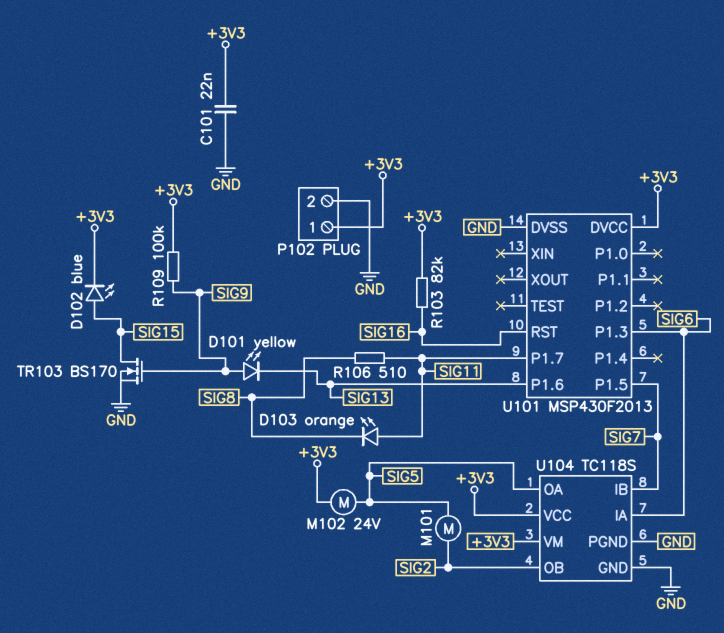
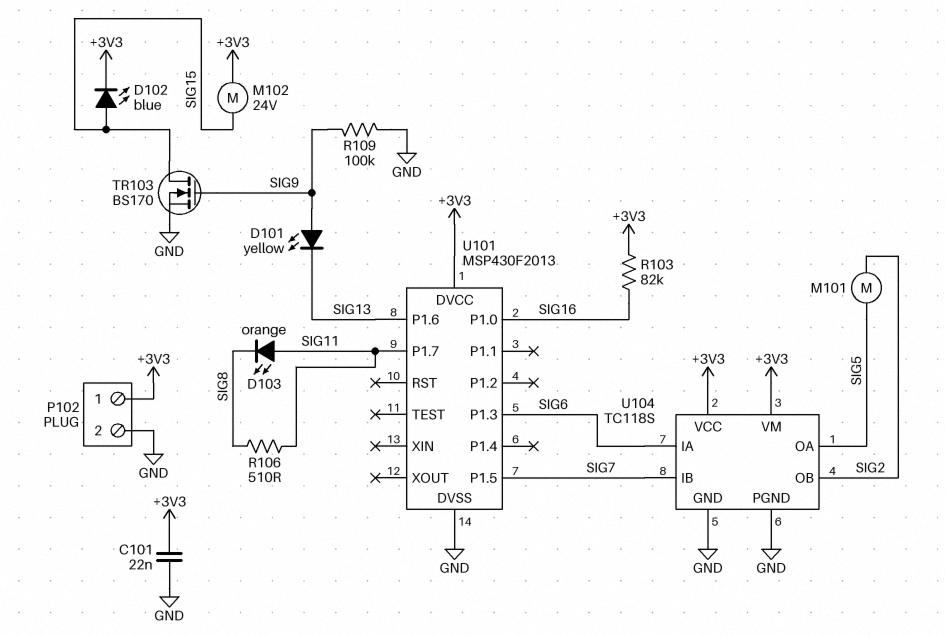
M102: motor 24V (+3V3, SIG5) -> motor 24V (+3V3, SIG15)
R109: 100k (+3V3, SIG9) -> 100k (GND, SIG9)
U101 pin P1.0: none -> SIG16
U101 pin RST: SIG16 -> none

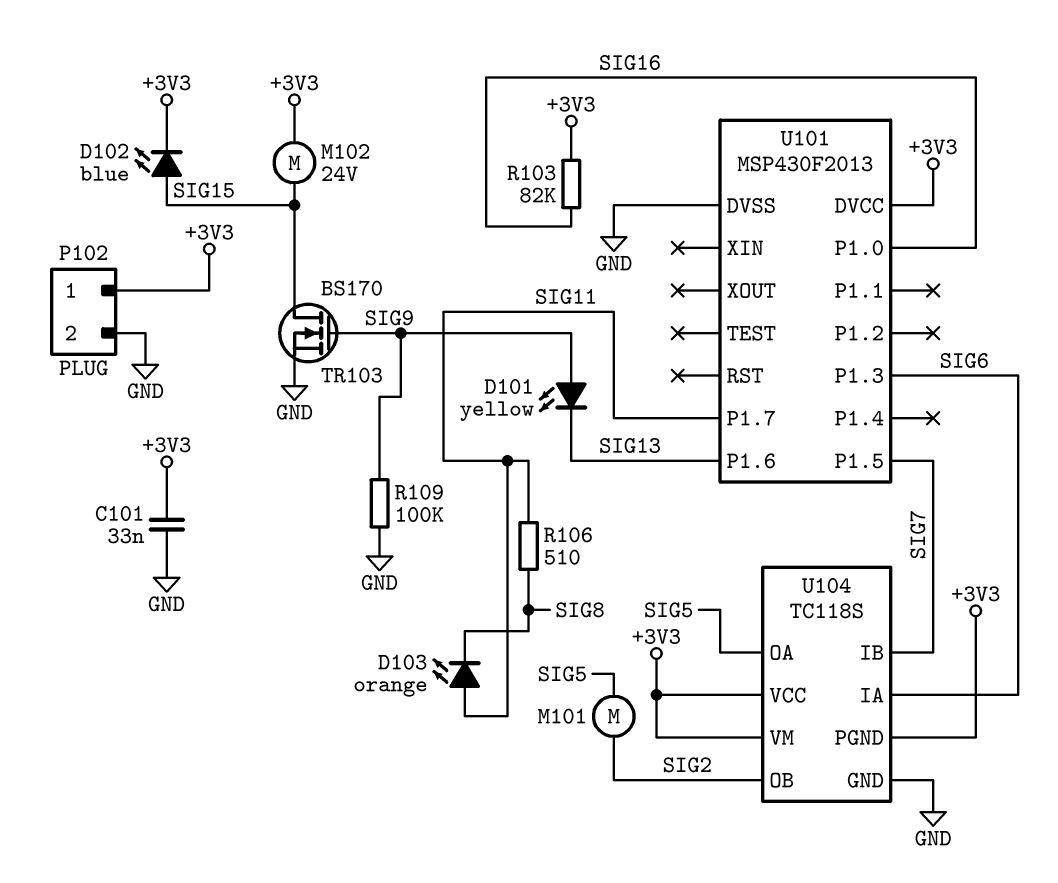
C101: 22nF (+3V3, GND) -> 33nF (+3V3, GND)
U104 pin PGND: GND -> +3V3

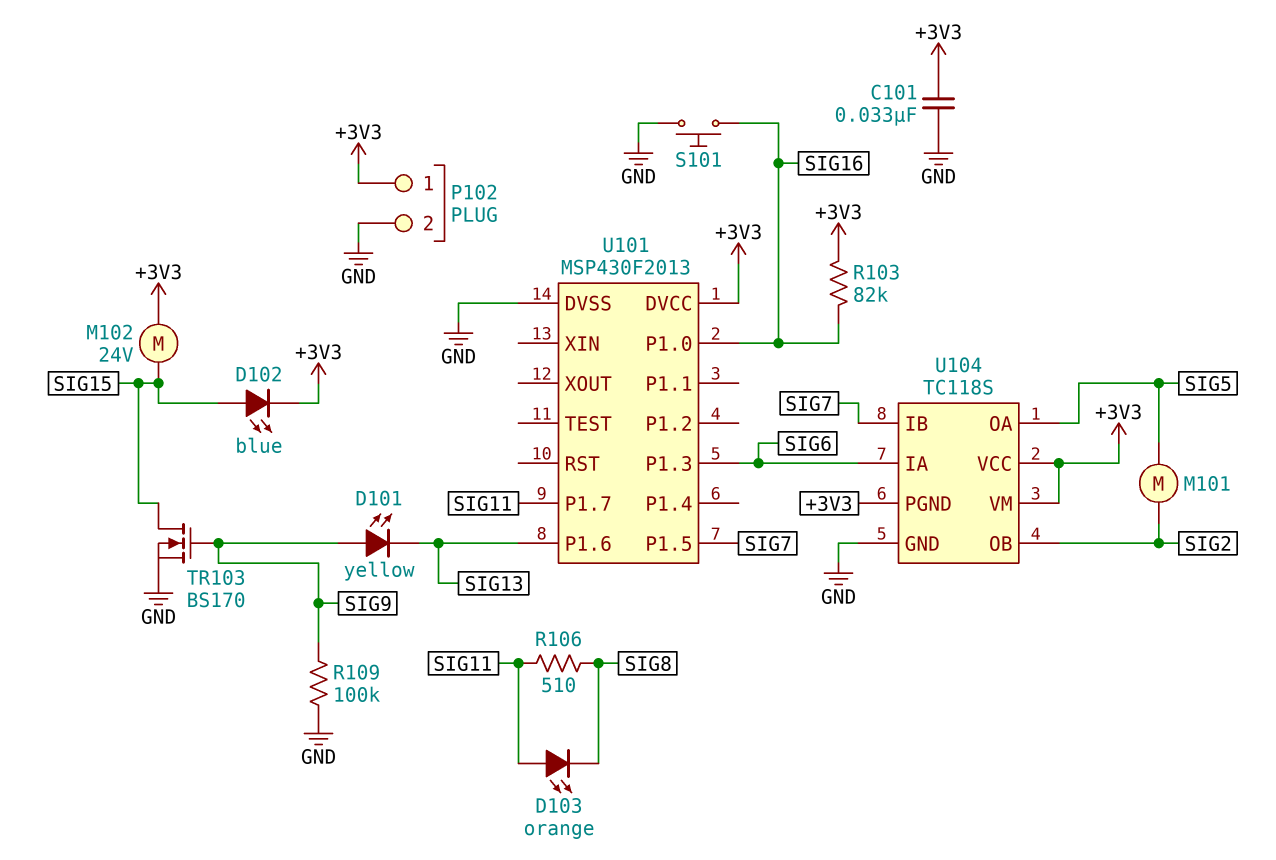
S101: none -> button (GND, SIG16)

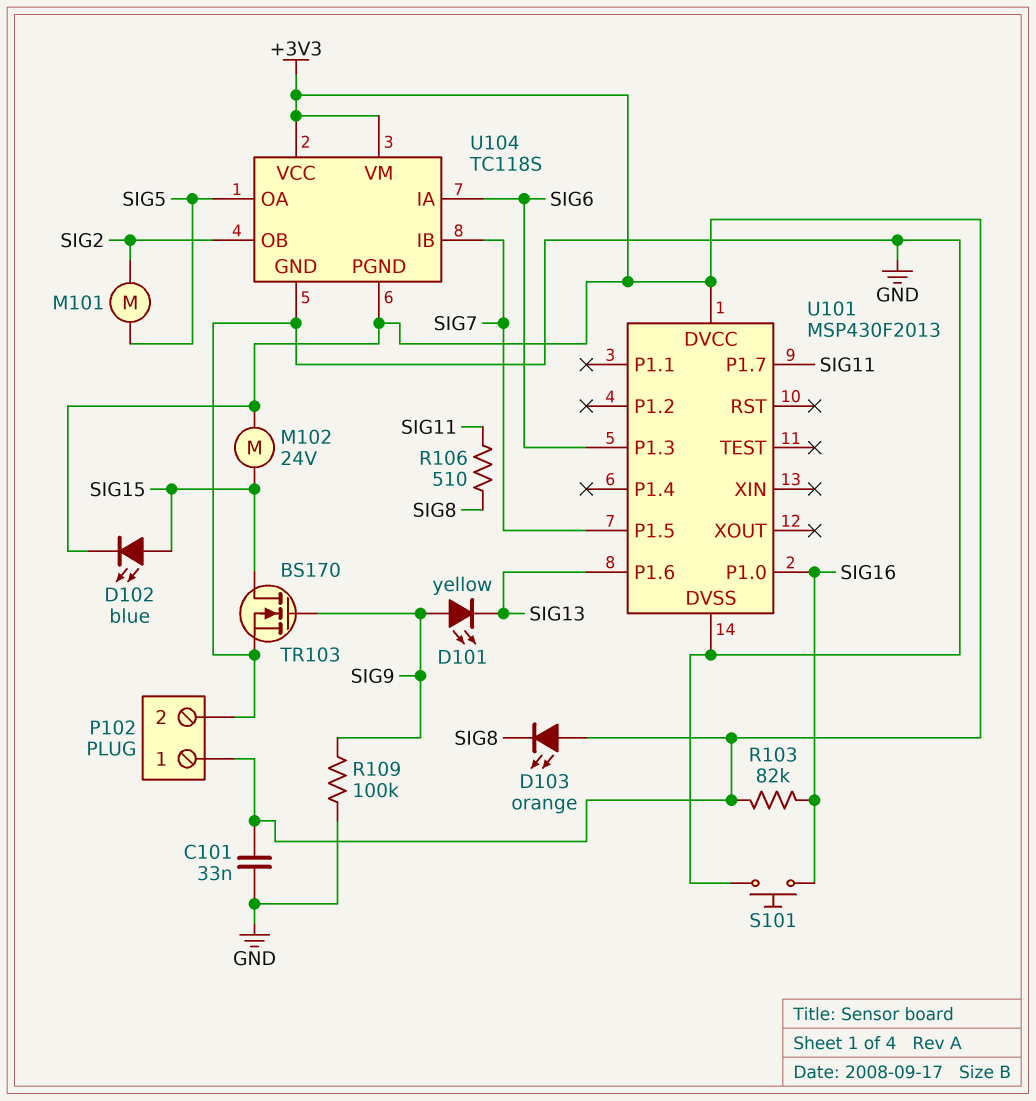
D103: LED orange (A SIG11, K SIG8) -> LED orange (A +3V3, K SIG8)

